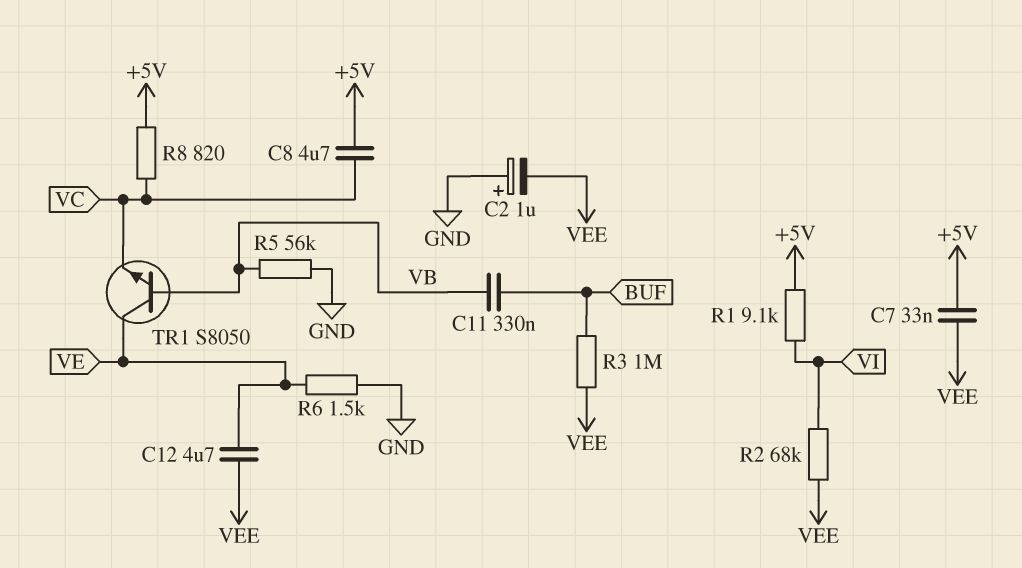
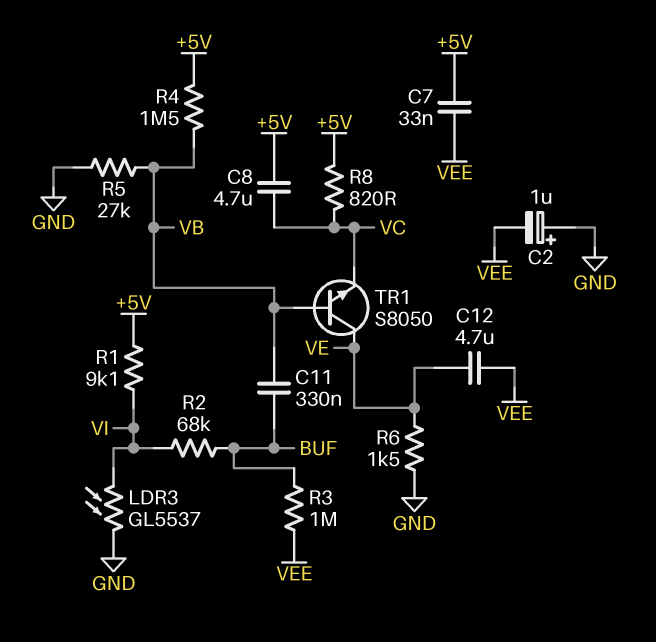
LDR3: none -> GL5537 (GND, VI)
R2: 68k (VEE, VI) -> 68k (BUF, VI)
R4: none -> 1.5M (+5V, VB)
R5: 56k (GND, VB) -> 27k (GND, VB)

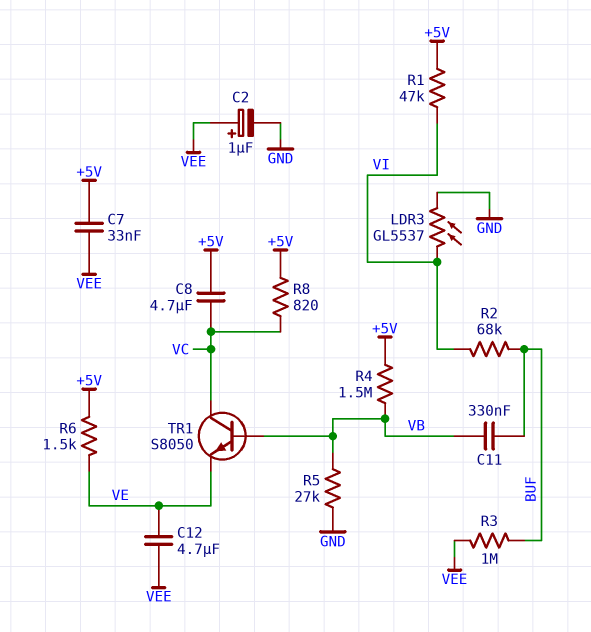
C2: 1uF (plus GND, minus VEE) -> 1uF (plus VEE, minus GND)
R1: 9.1k (+5V, VI) -> 47k (+5V, VI)
R6: 1.5k (GND, VE) -> 1.5k (+5V, VE)
TR1: NPN S8050 (B VB, C VE, E VC) -> NPN S8050 (B VB, C VC, E VE)

